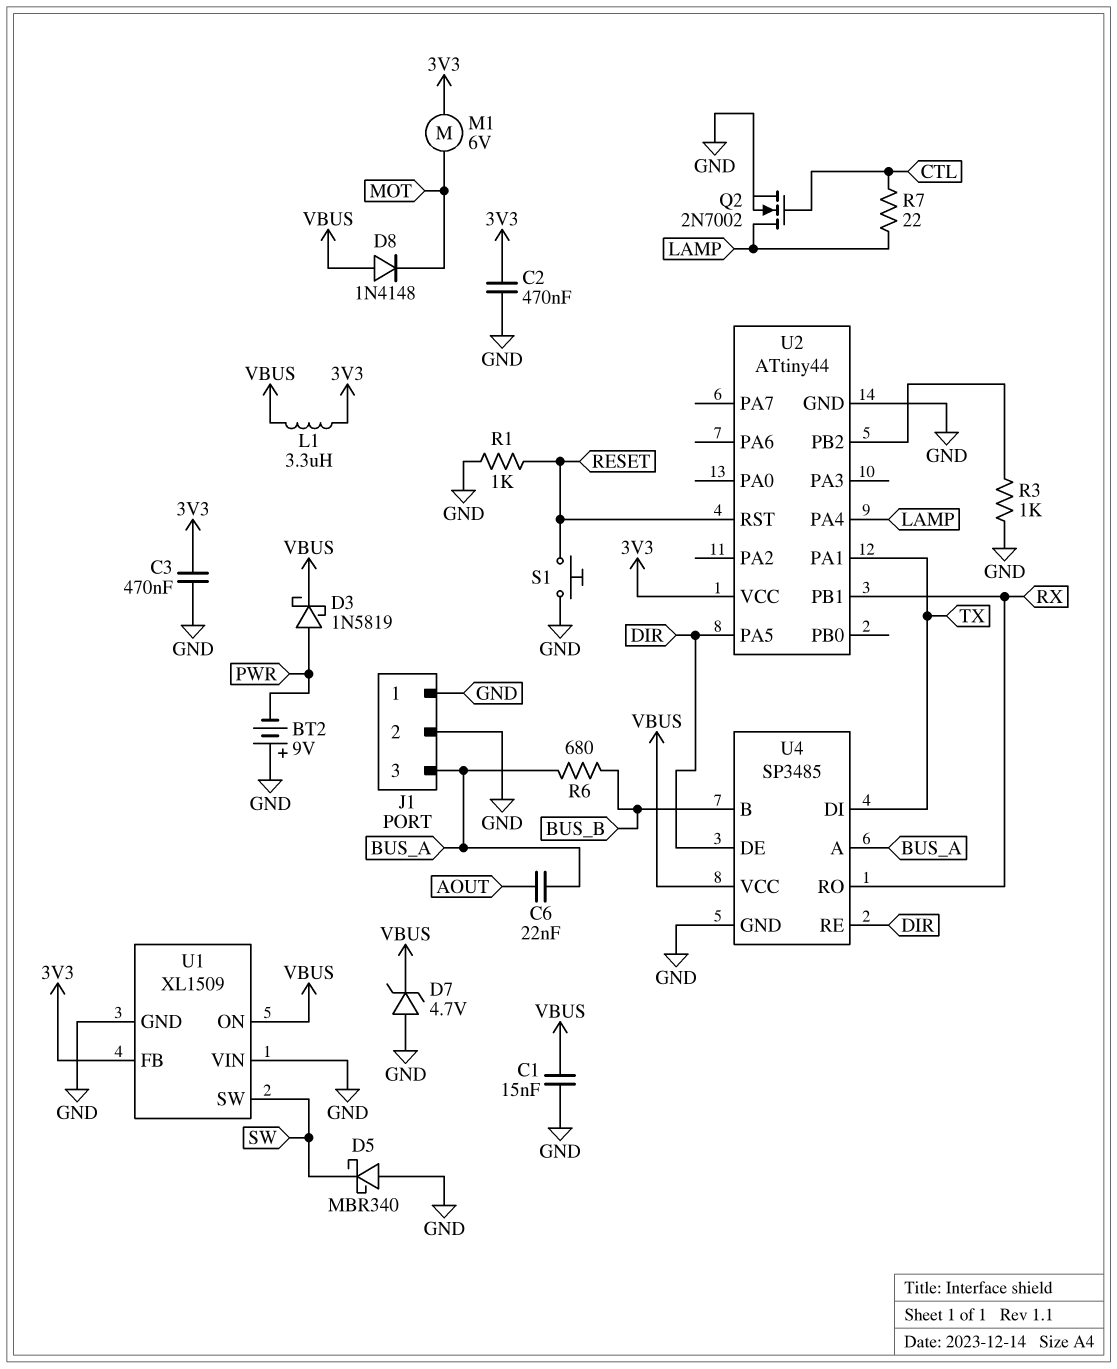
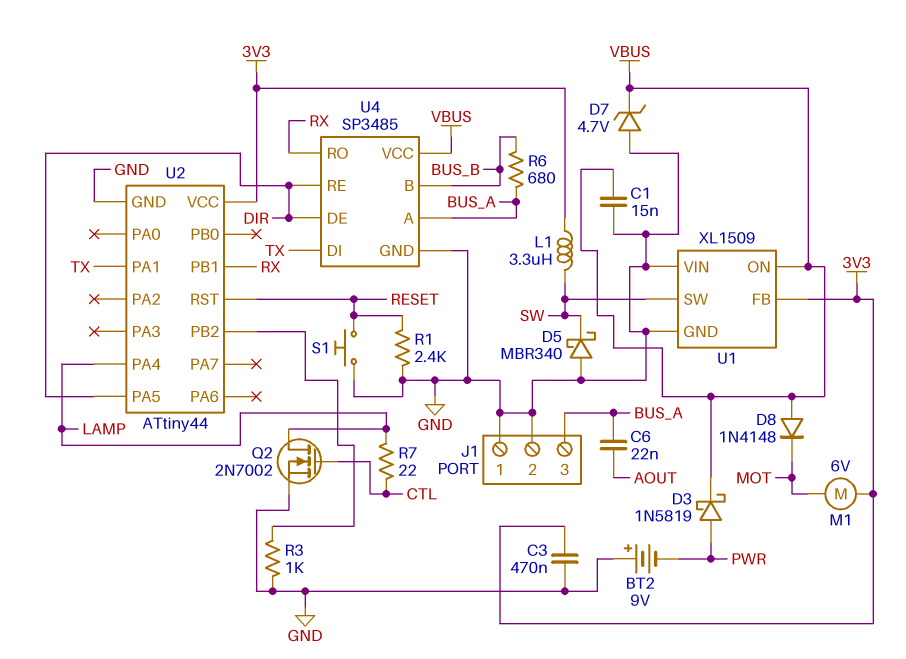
C2: 470nF (3V3, GND) -> none
L1: 3.3uH (3V3, VBUS) -> 3.3uH (3V3, SW)
R1: 1k (GND, RESET) -> 2.4k (GND, RESET)

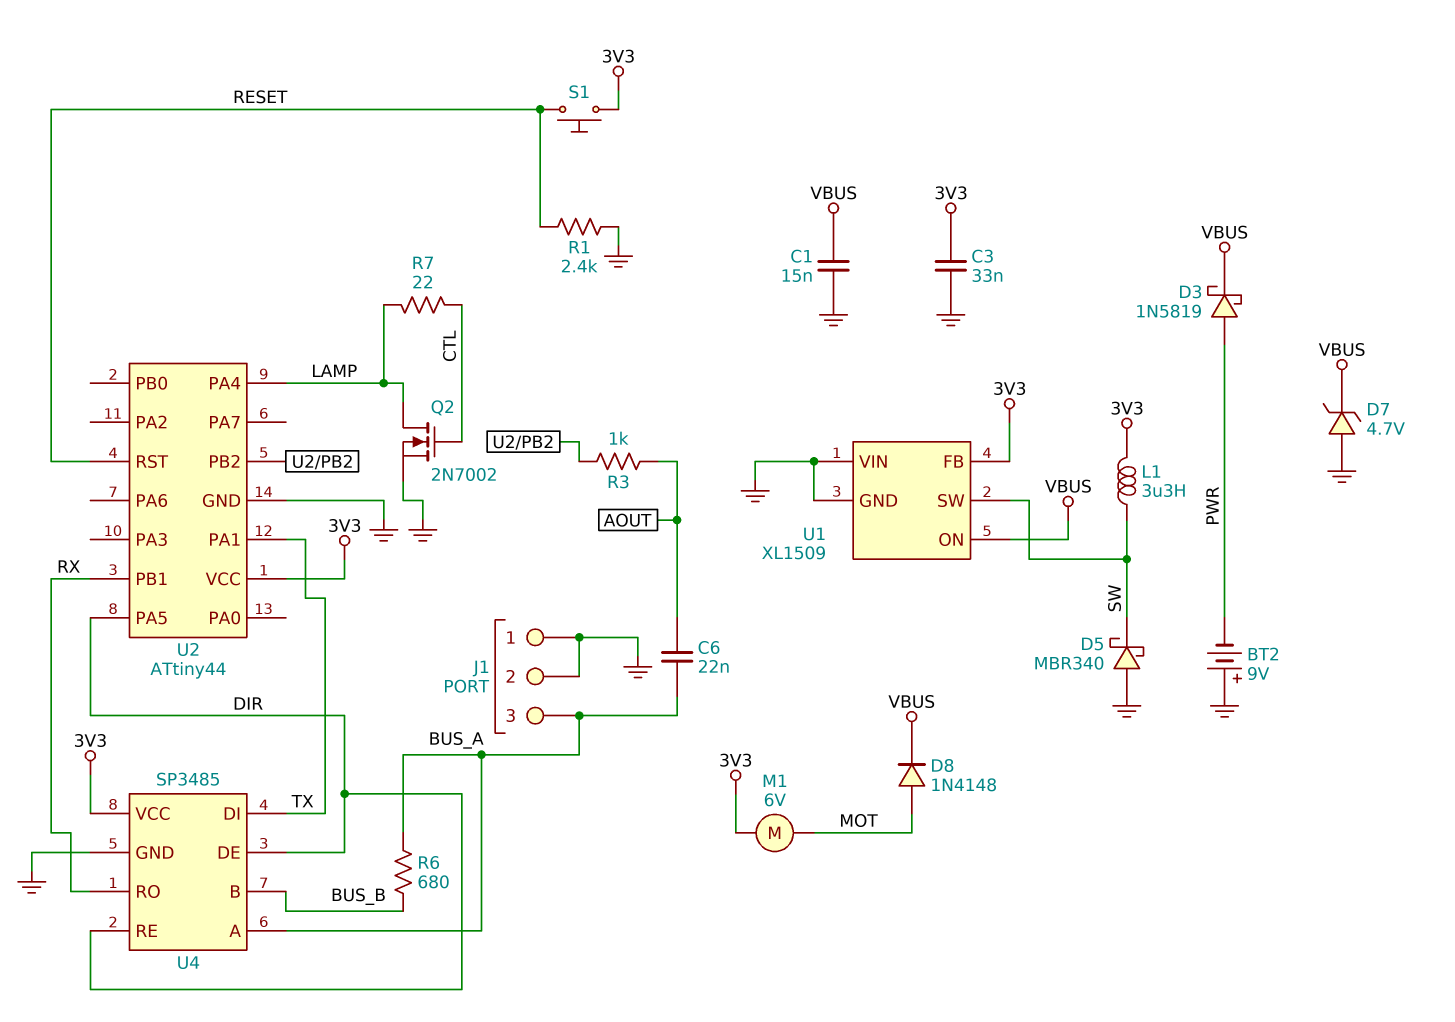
C3: 470nF (3V3, GND) -> 33nF (3V3, GND)
D8: diode 1N4148 (A VBUS, K MOT) -> diode 1N4148 (A MOT, K VBUS)
R3: 1k (GND, U2/PB2) -> 1k (AOUT, U2/PB2)
S1: button (GND, RESET) -> button (3V3, RESET)
U4 pin VCC: VBUS -> 3V3

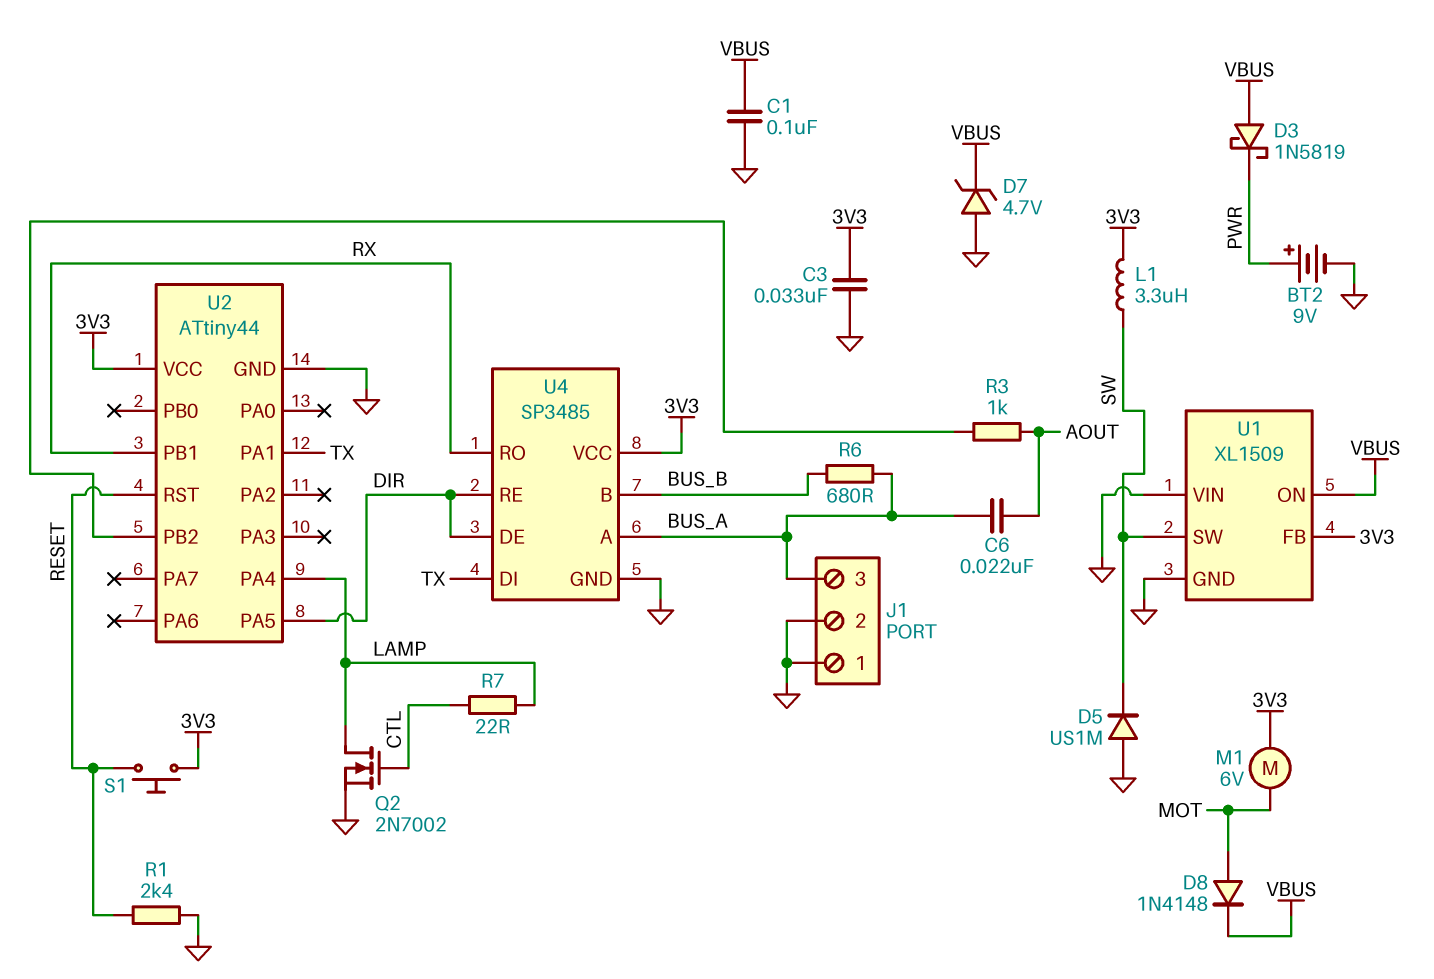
BT2: 9V (plus GND, minus PWR) -> 9V (plus PWR, minus GND)
C1: 15nF (GND, VBUS) -> 100nF (GND, VBUS)
D3: schottky 1N5819 (A PWR, K VBUS) -> schottky 1N5819 (A VBUS, K PWR)
D5: schottky MBR340 (A GND, K SW) -> diode US1M (A GND, K SW)

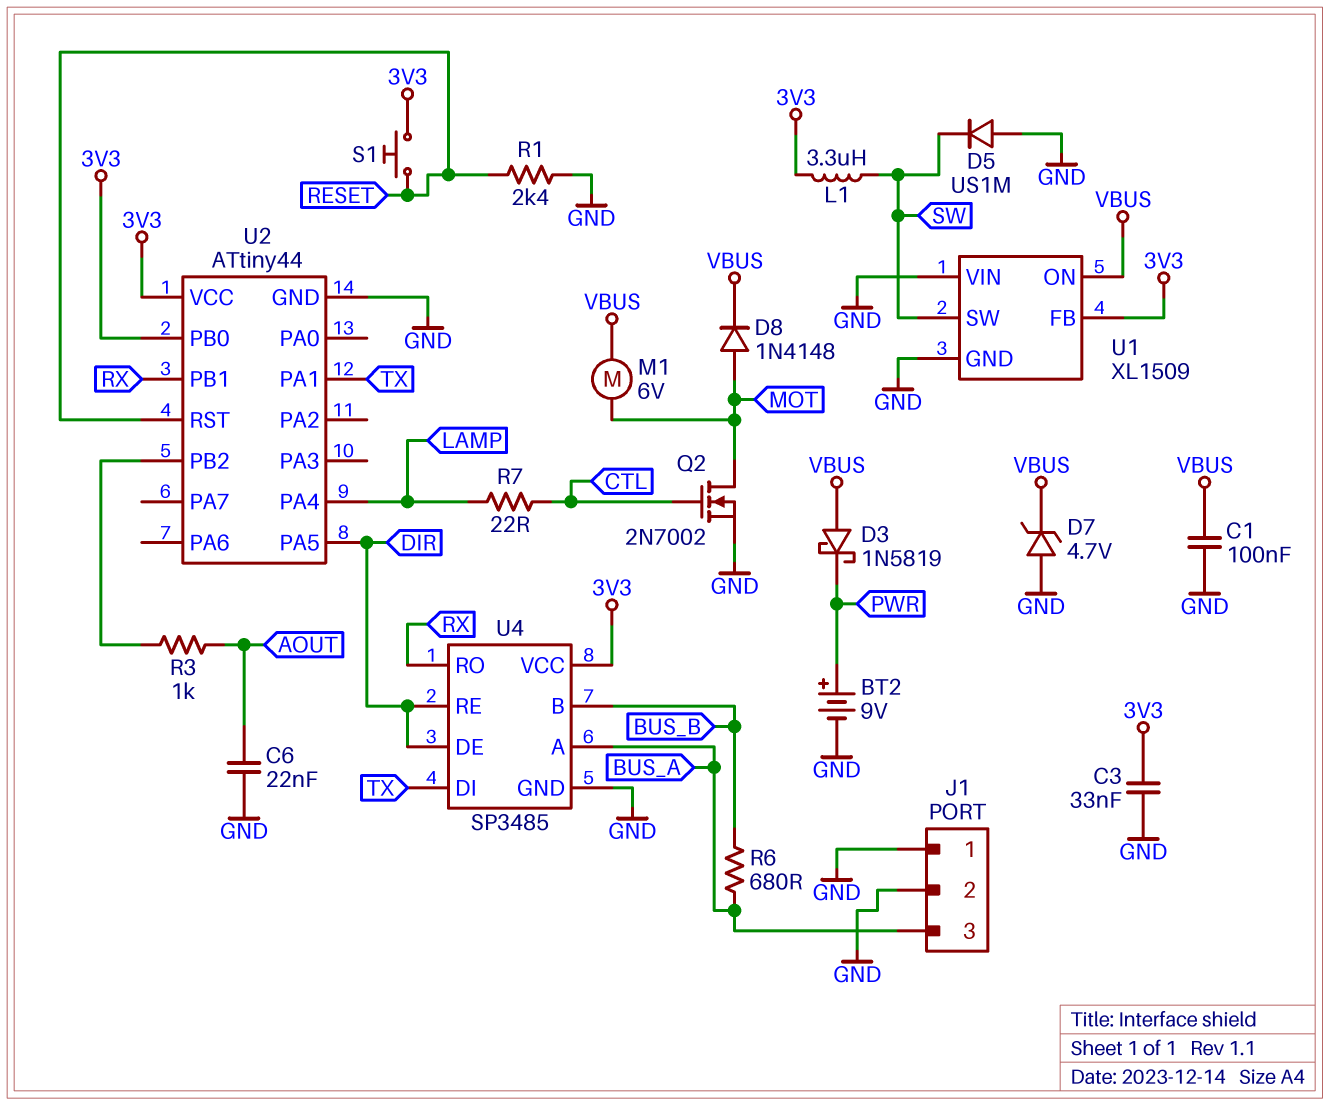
C6: 22nF (AOUT, BUS_A) -> 22nF (AOUT, GND)
M1: motor 6V (3V3, MOT) -> motor 6V (MOT, VBUS)
Q2: NMOS 2N7002 (G CTL, D LAMP, S GND) -> NMOS 2N7002 (G CTL, D MOT, S GND)
U2 pin PB0: none -> 3V3

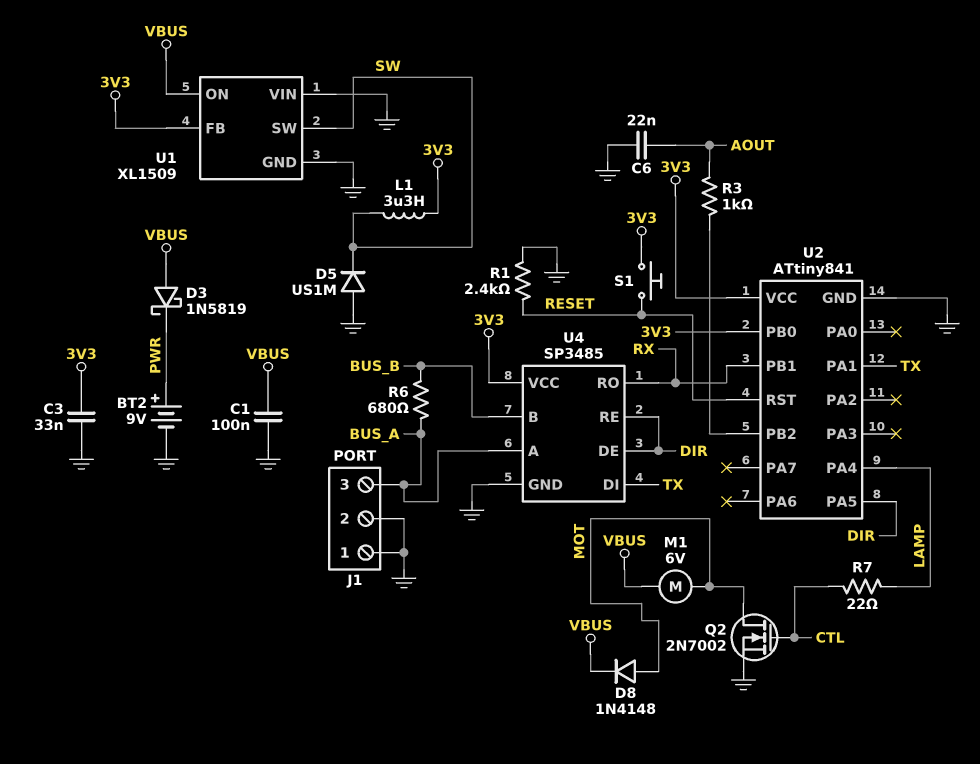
D7: zener 4.7V (A GND, K VBUS) -> none
U2: ATtiny44 -> ATtiny841

